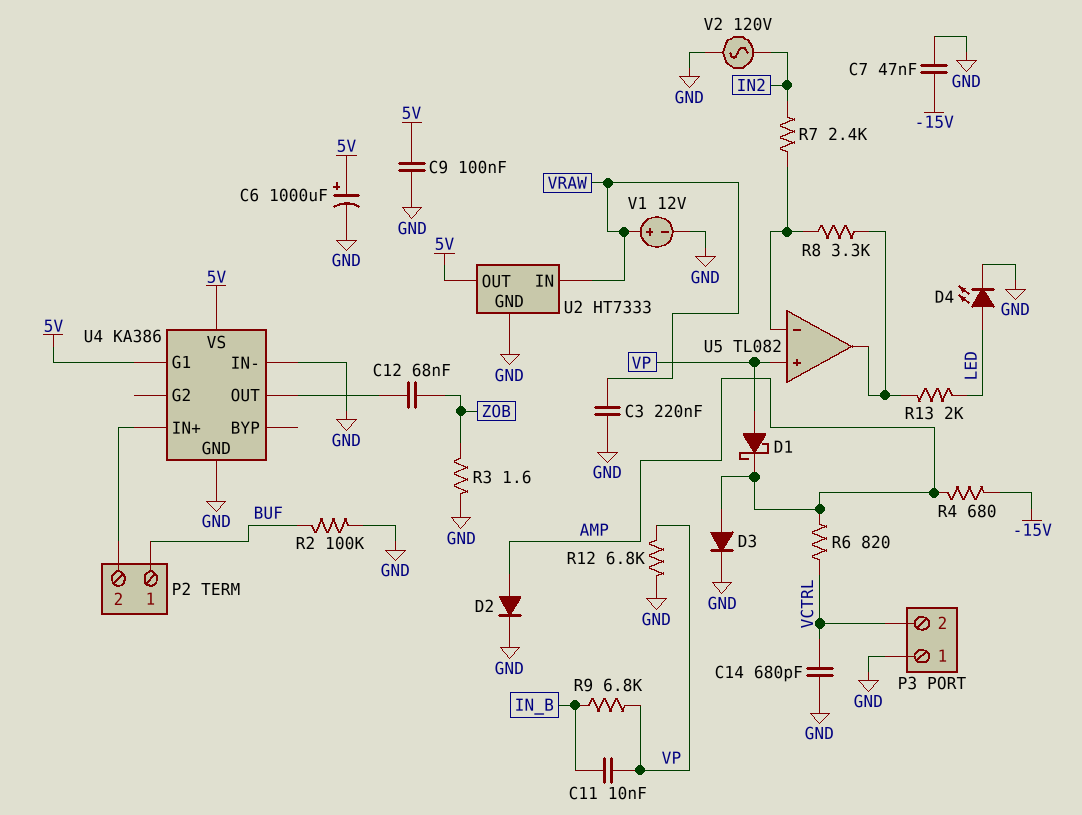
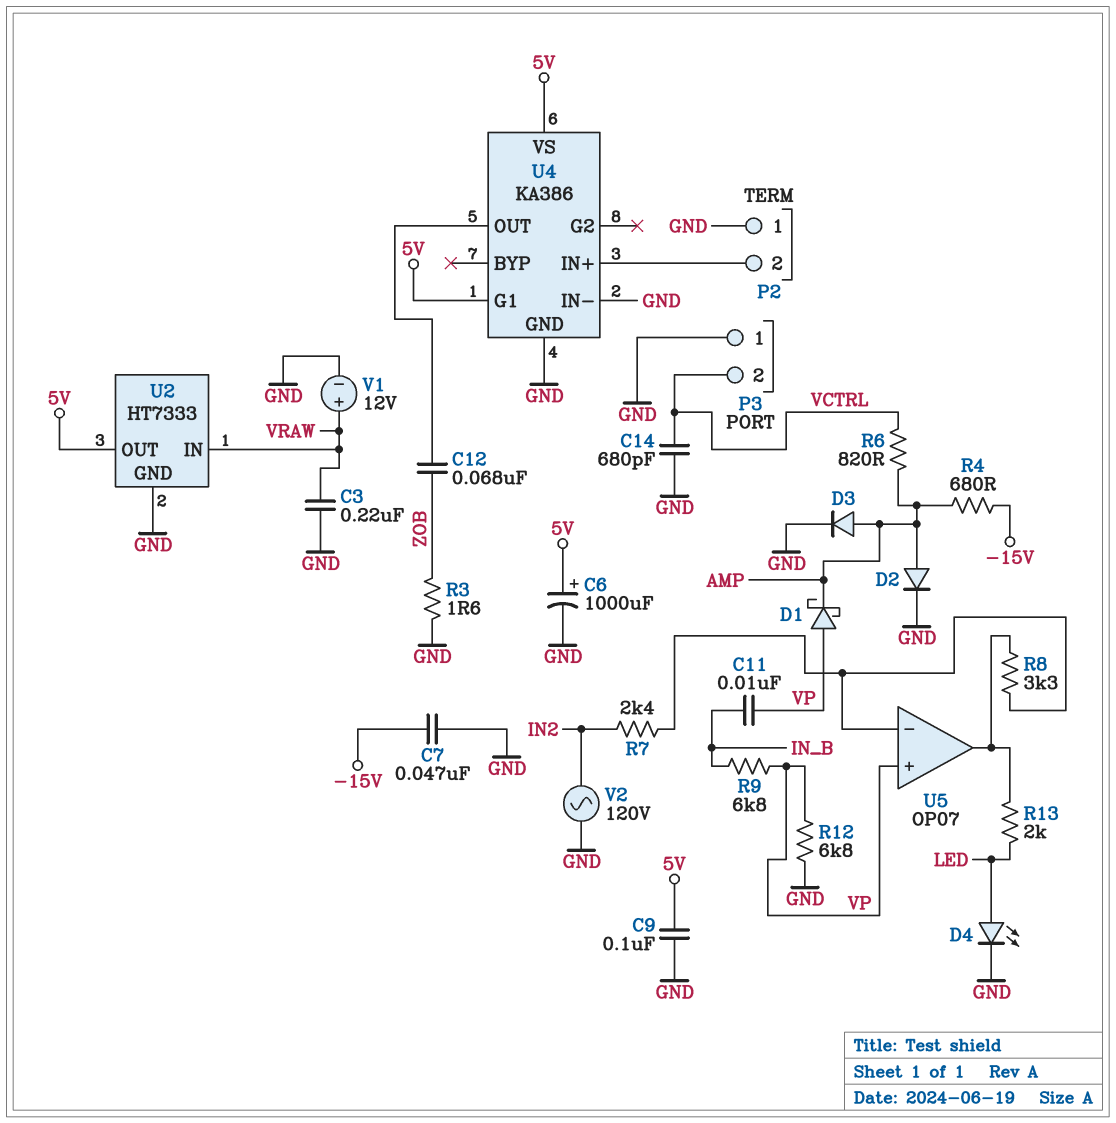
P2 pin 1: BUF -> GND
R2: 100k (BUF, GND) -> none
U5: TL082 -> OP07

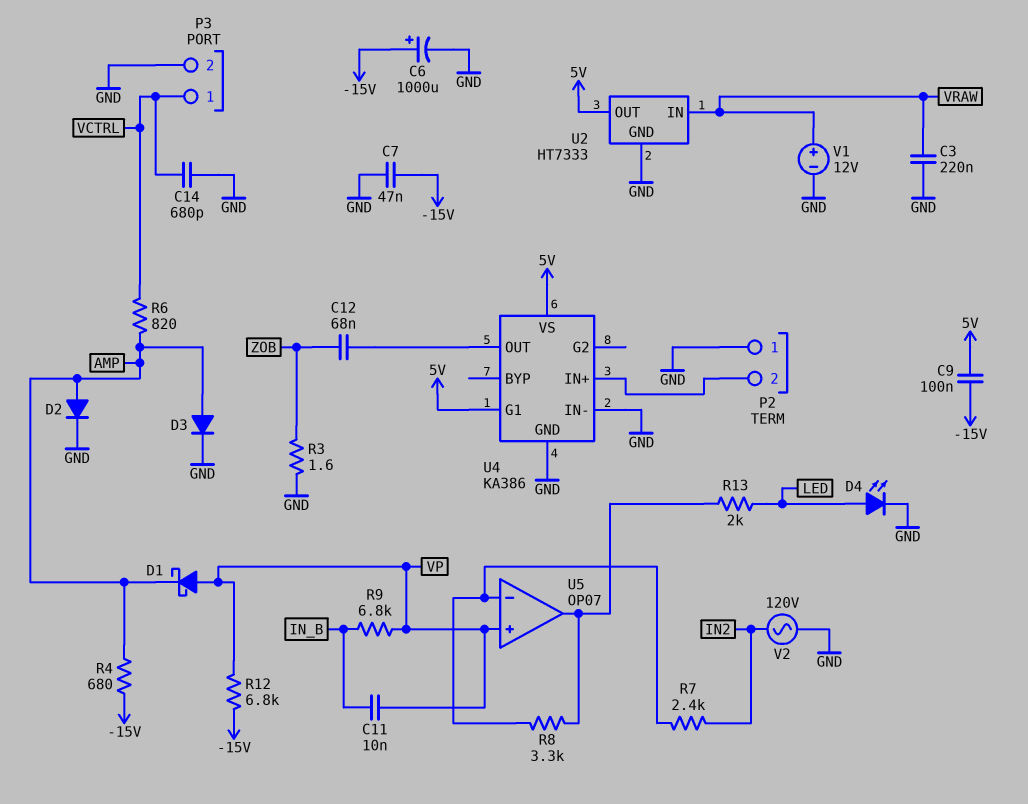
C6: 1000uF (plus 5V, minus GND) -> 1000uF (plus -15V, minus GND)
C9: 100nF (5V, GND) -> 100nF (-15V, 5V)
P3 pin 1: GND -> VCTRL
P3 pin 2: VCTRL -> GND
R12: 6.8k (GND, VP) -> 6.8k (-15V, VP)

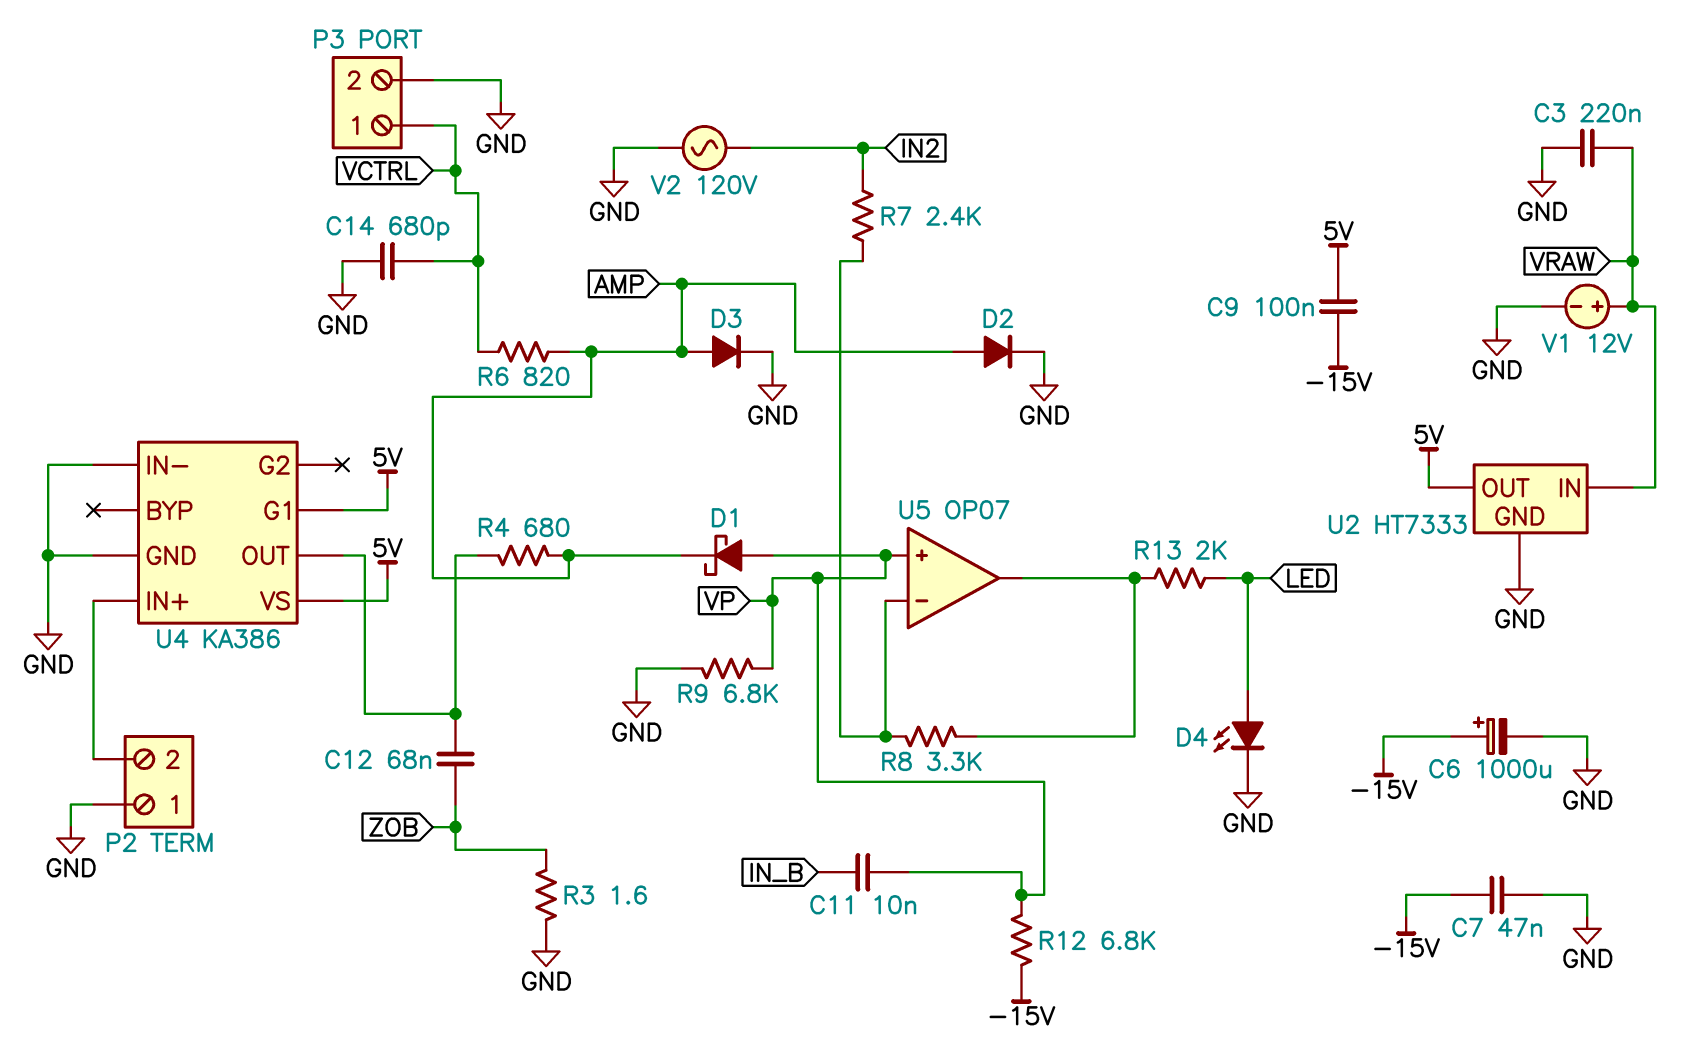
R4: 680 (-15V, AMP) -> 680 (AMP, U4/OUT)
R9: 6.8k (IN_B, VP) -> 6.8k (GND, VP)

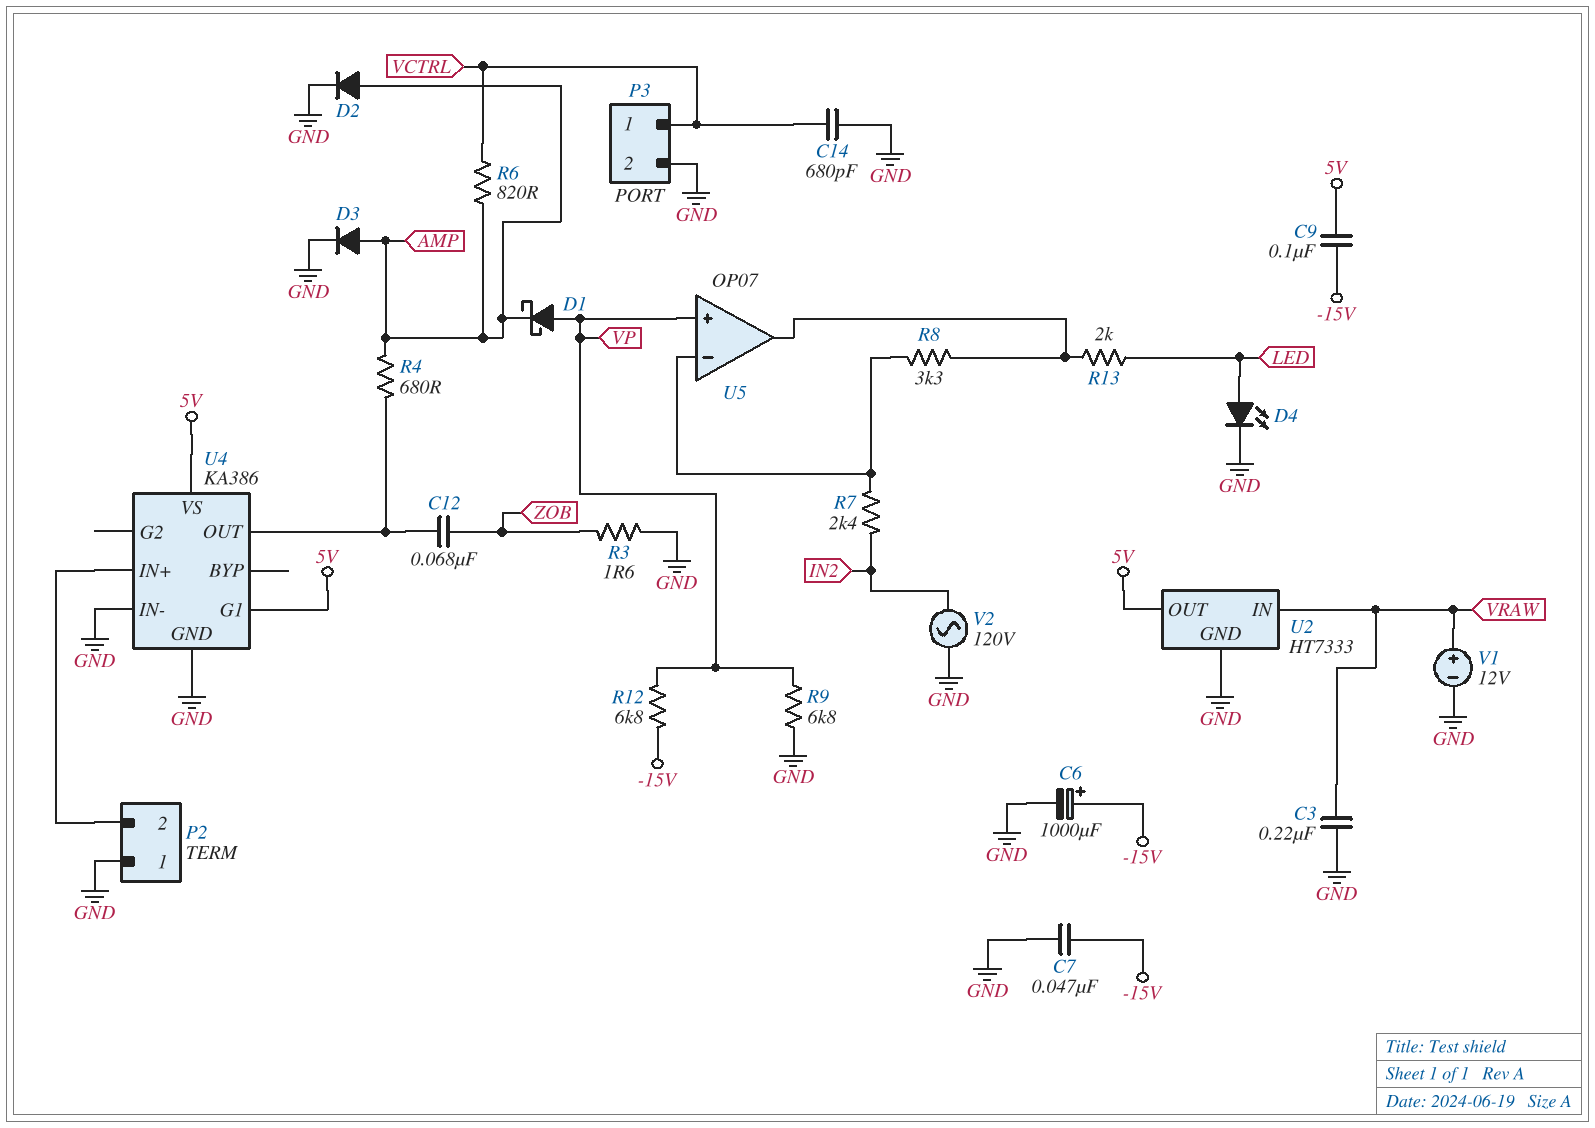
C11: 10nF (IN_B, VP) -> none

